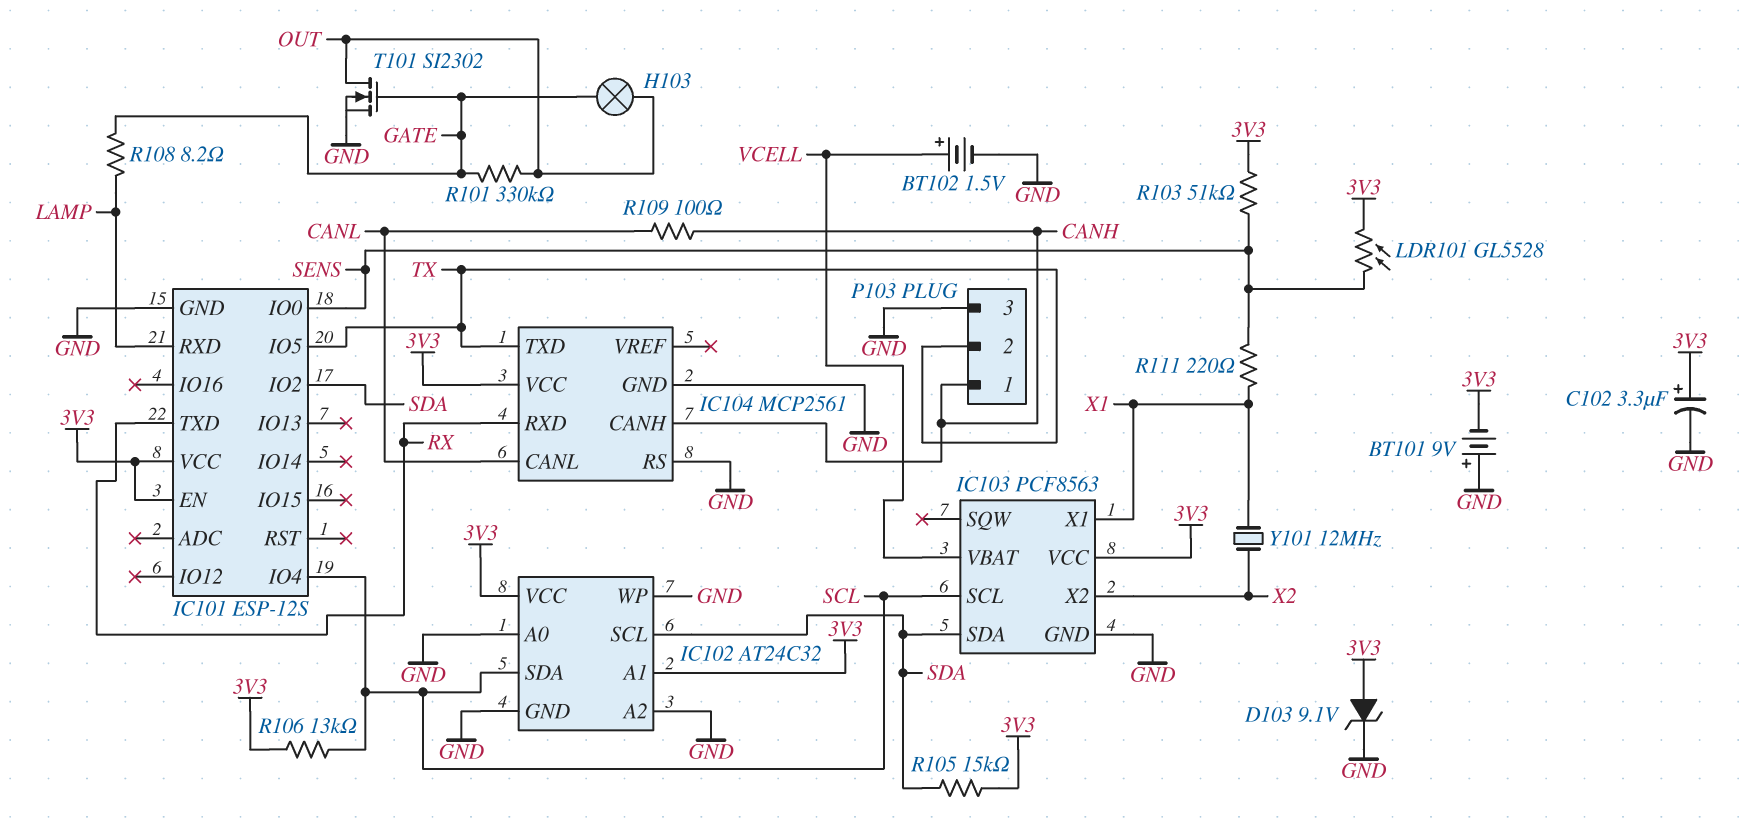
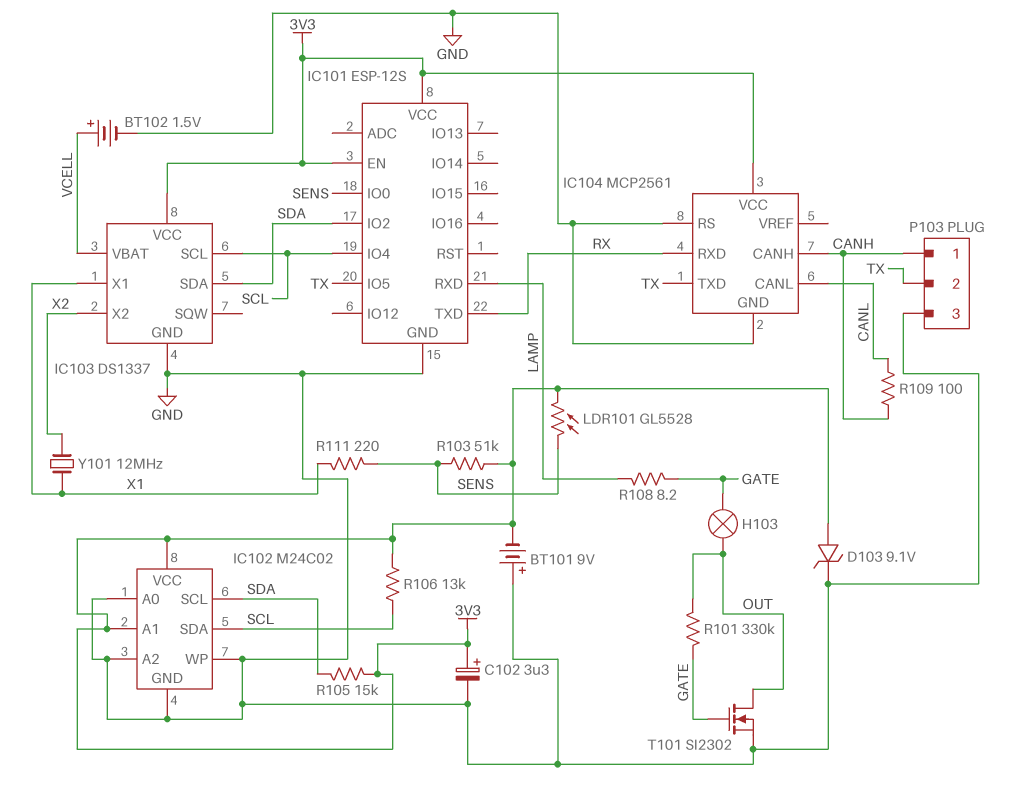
IC102: AT24C32 -> M24C02
IC103: PCF8563 -> DS1337

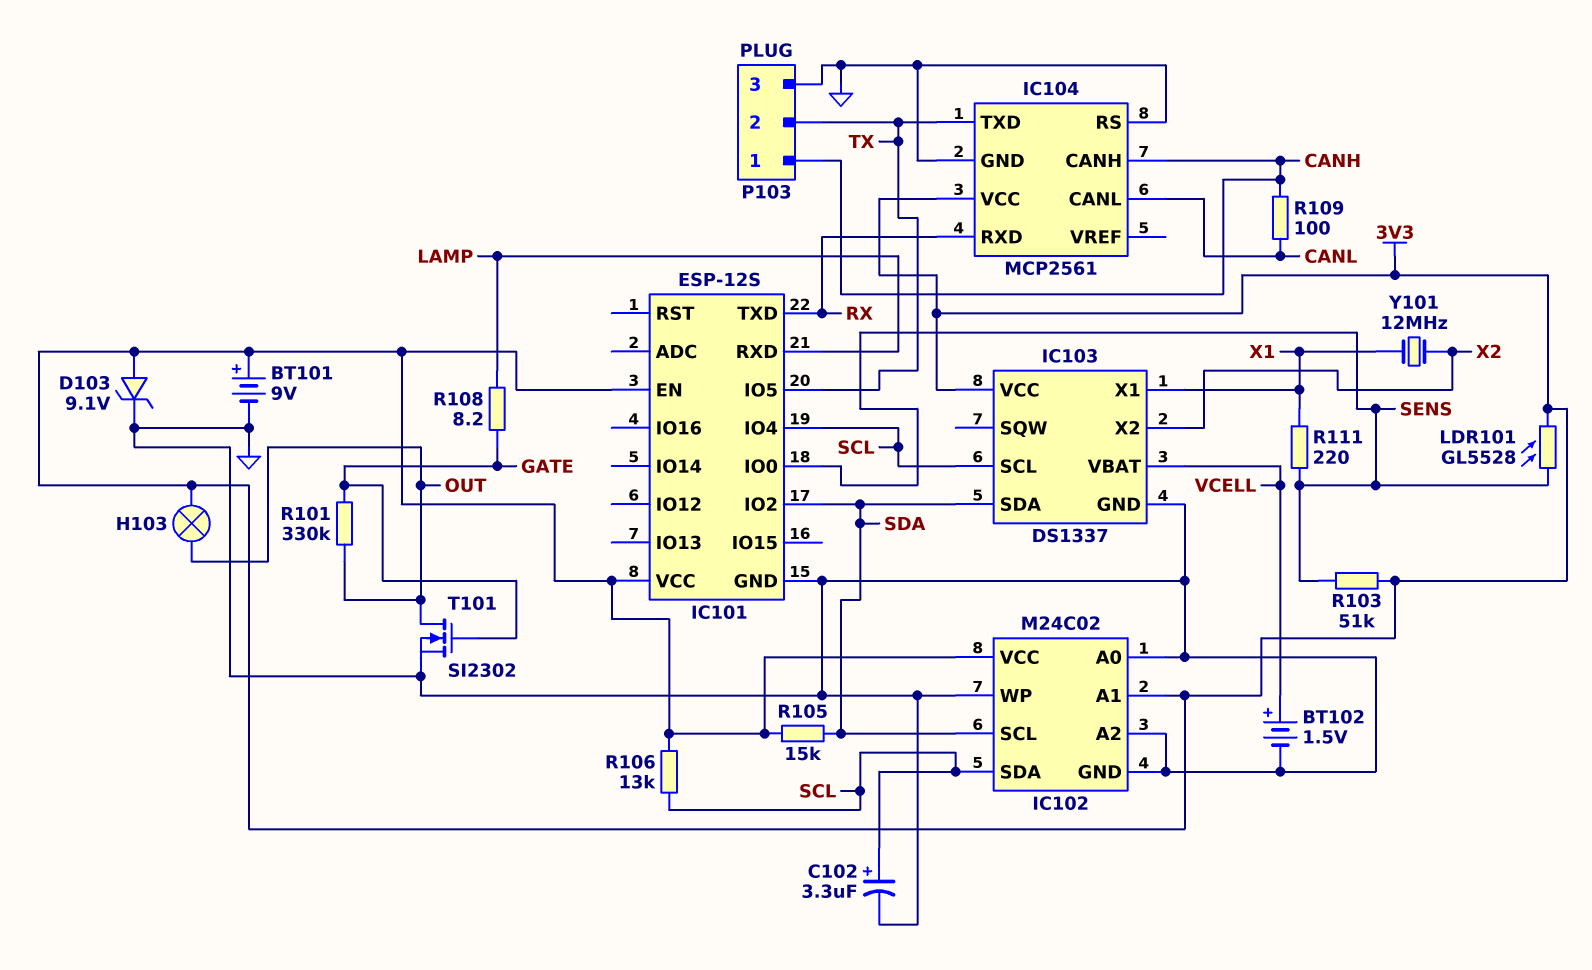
BT101: 9V (plus GND, minus 3V3) -> 9V (plus 3V3, minus GND)
C102: 3.3uF (plus 3V3, minus GND) -> 3.3uF (plus SCL, minus GND)
H103: lamp (GATE, OUT) -> lamp (3V3, OUT)

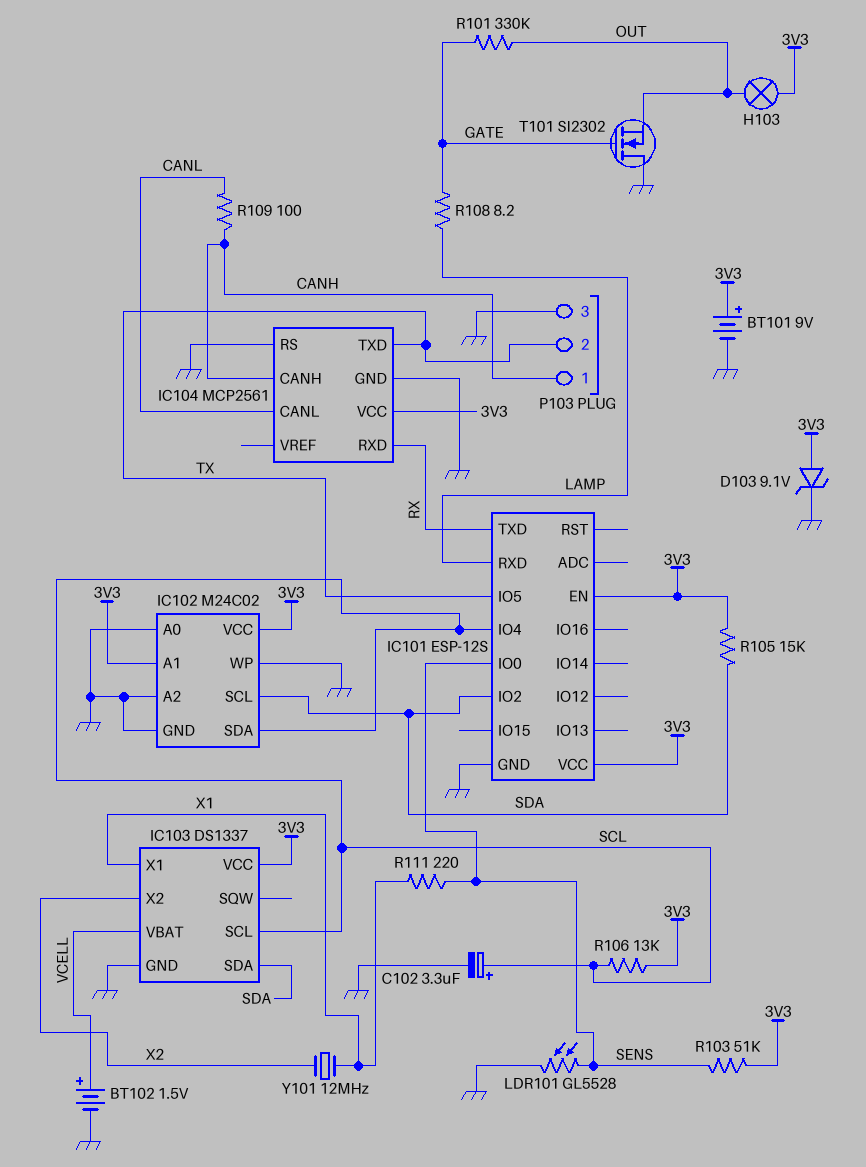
LDR101: GL5528 (3V3, SENS) -> GL5528 (GND, SENS)
T101: NMOS SI2302 (G GATE, D OUT, S GND) -> NMOS SI2302 (G GATE, D GND, S OUT)

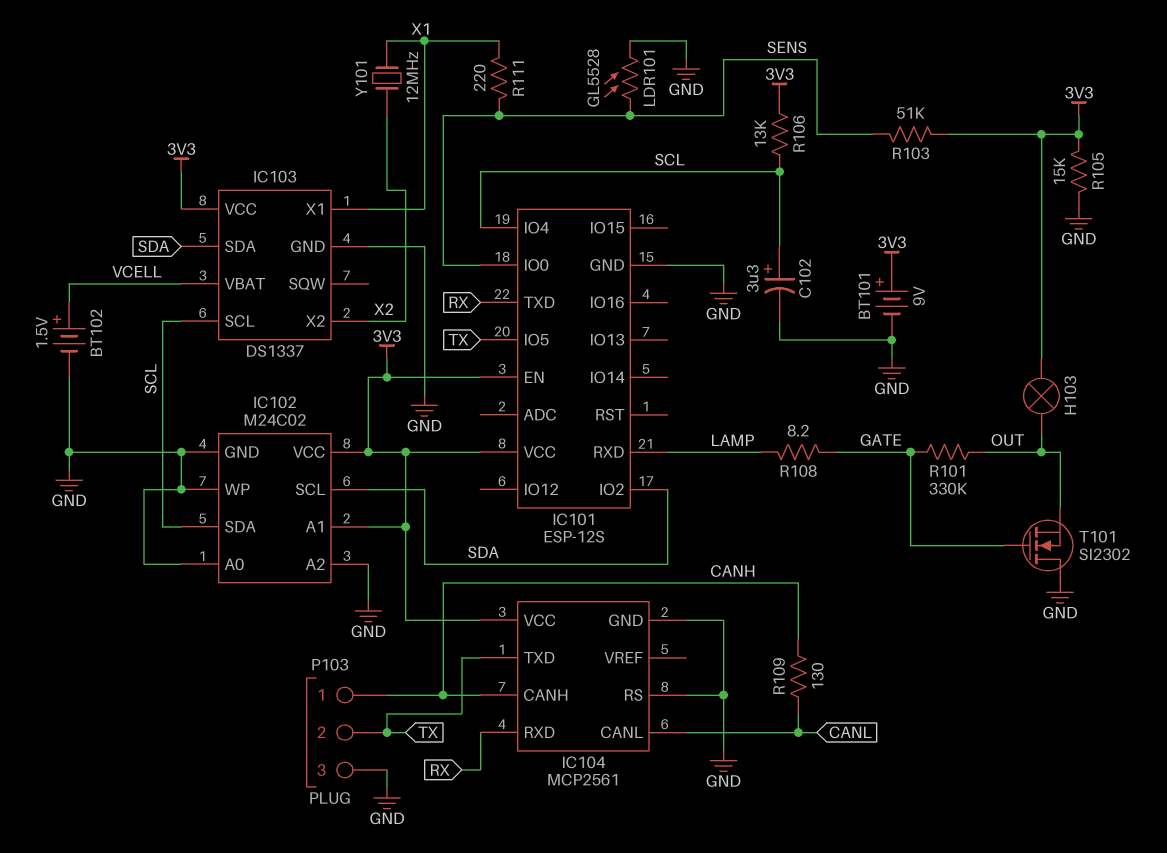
D103: zener 9.1V (A 3V3, K GND) -> none
R105: 15k (3V3, SDA) -> 15k (3V3, GND)
R109: 100 (CANH, CANL) -> 130 (CANH, CANL)

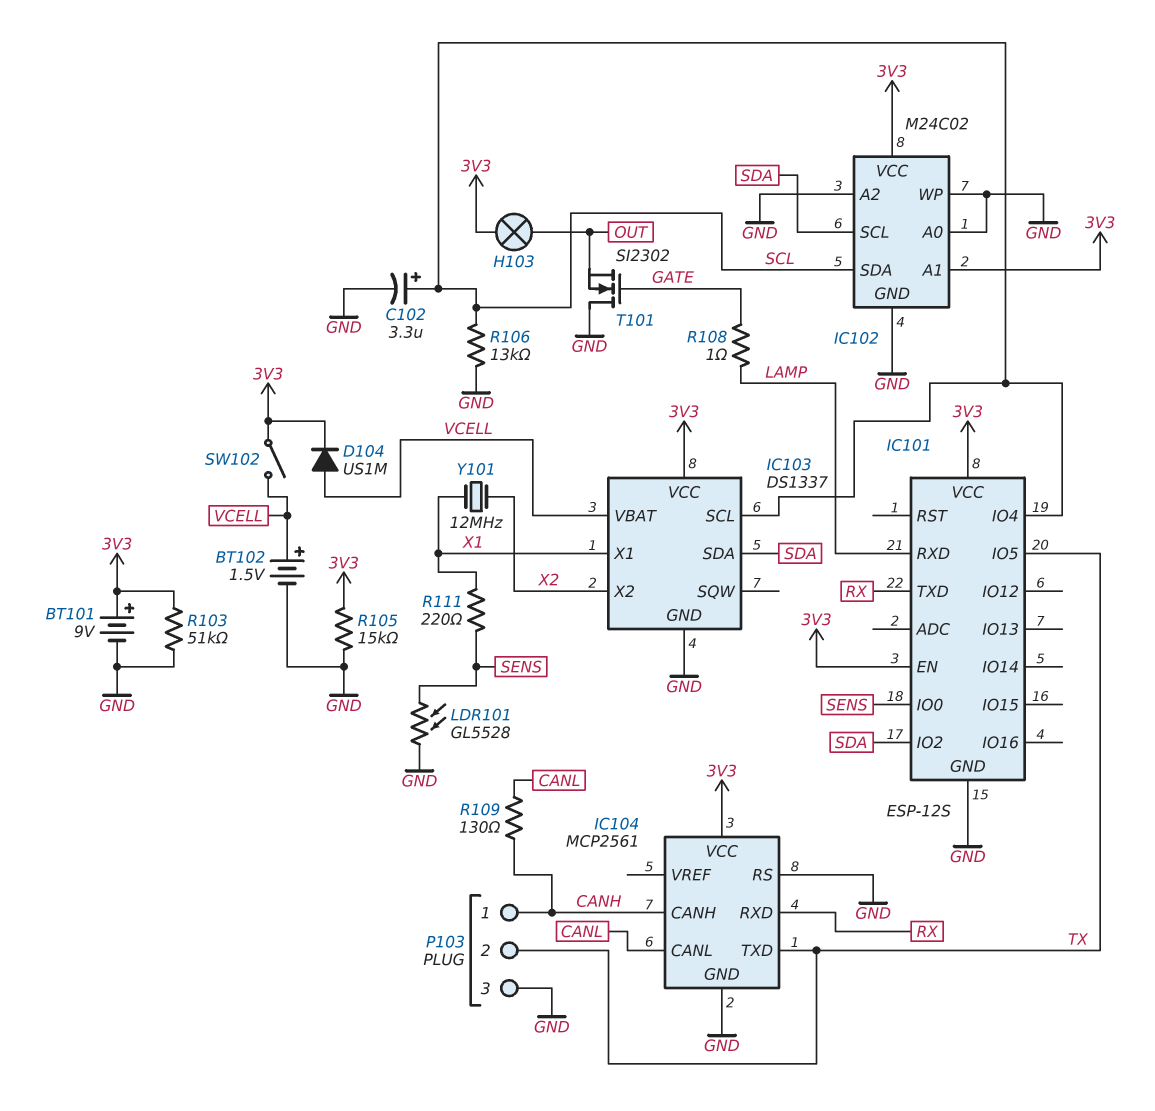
D104: none -> diode US1M (A VCELL, K 3V3)
R101: 330k (GATE, OUT) -> none
R103: 51k (3V3, SENS) -> 51k (3V3, GND)
R106: 13k (3V3, SCL) -> 13k (GND, SCL)
R108: 8.2 (GATE, LAMP) -> 1 (GATE, LAMP)
SW102: none -> switch (3V3, VCELL)

